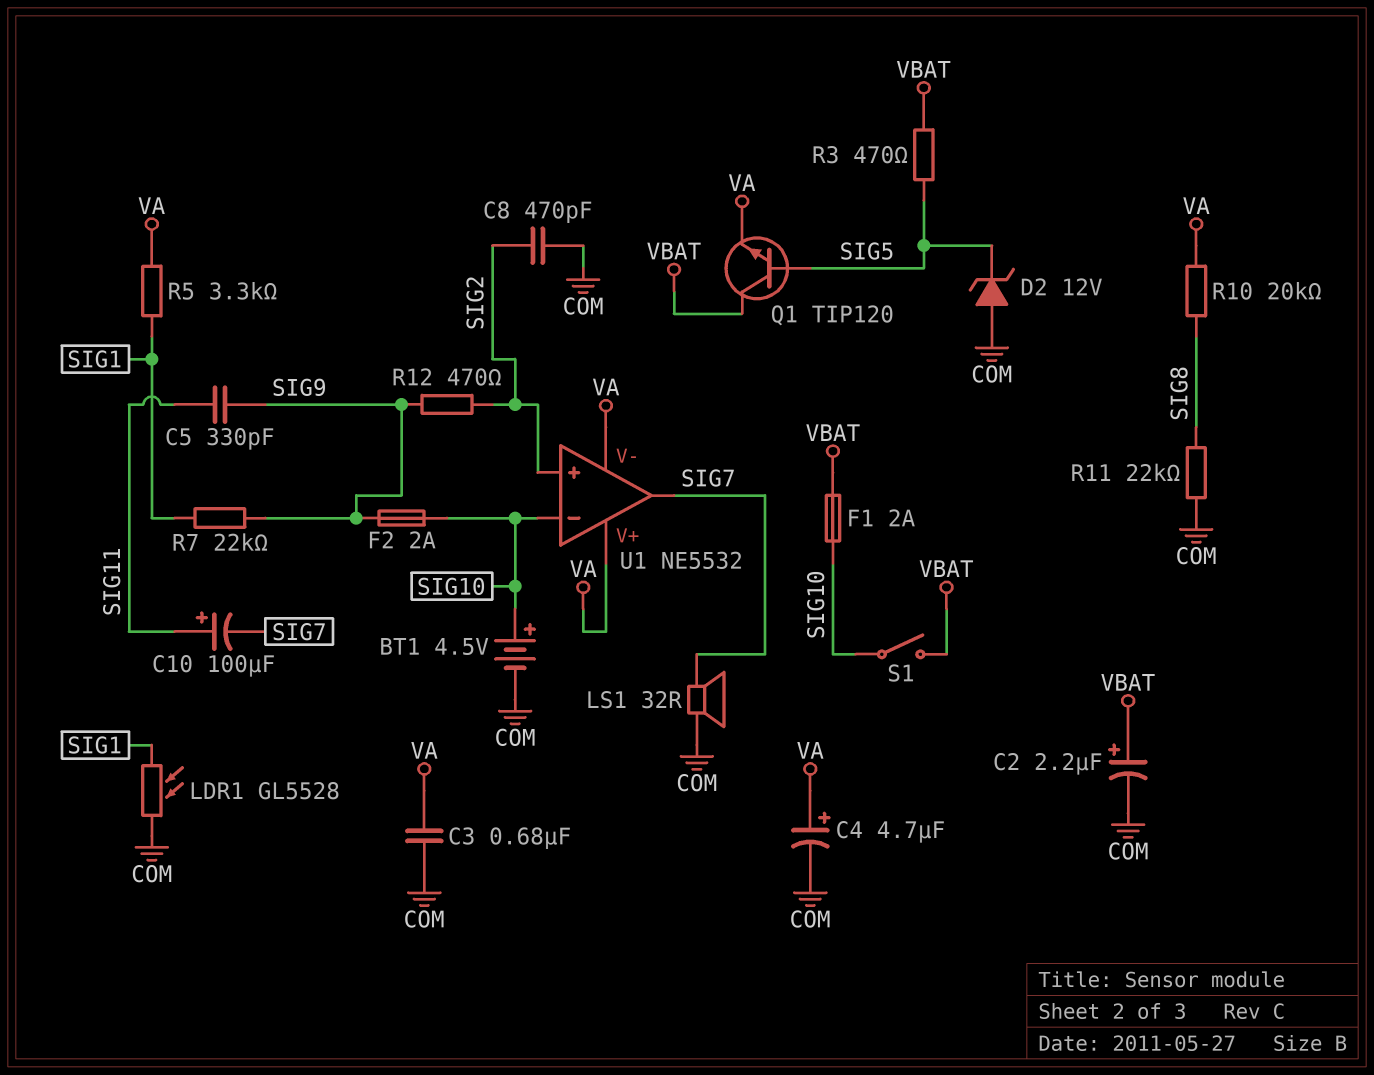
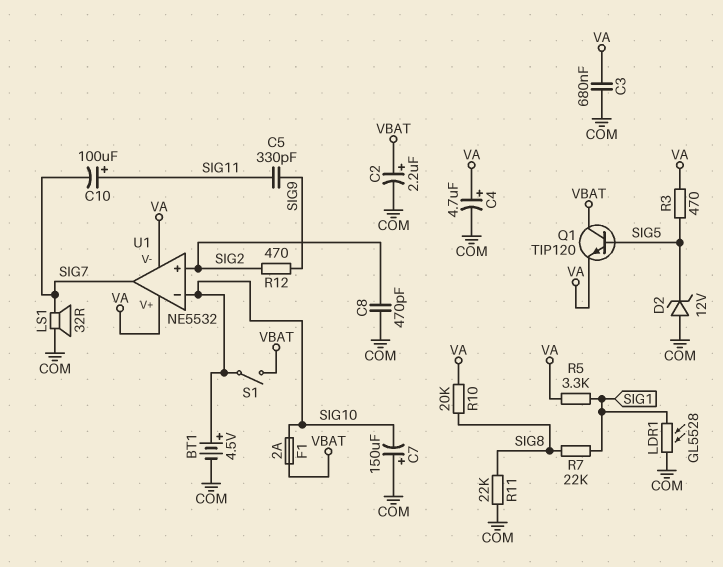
C7: none -> 150uF (plus COM, minus SIG10)
F2: 2A (SIG9, SIG10) -> none
R3: 470 (SIG5, VBAT) -> 470 (SIG5, VA)
R7: 22k (SIG1, SIG9) -> 22k (SIG1, SIG8)

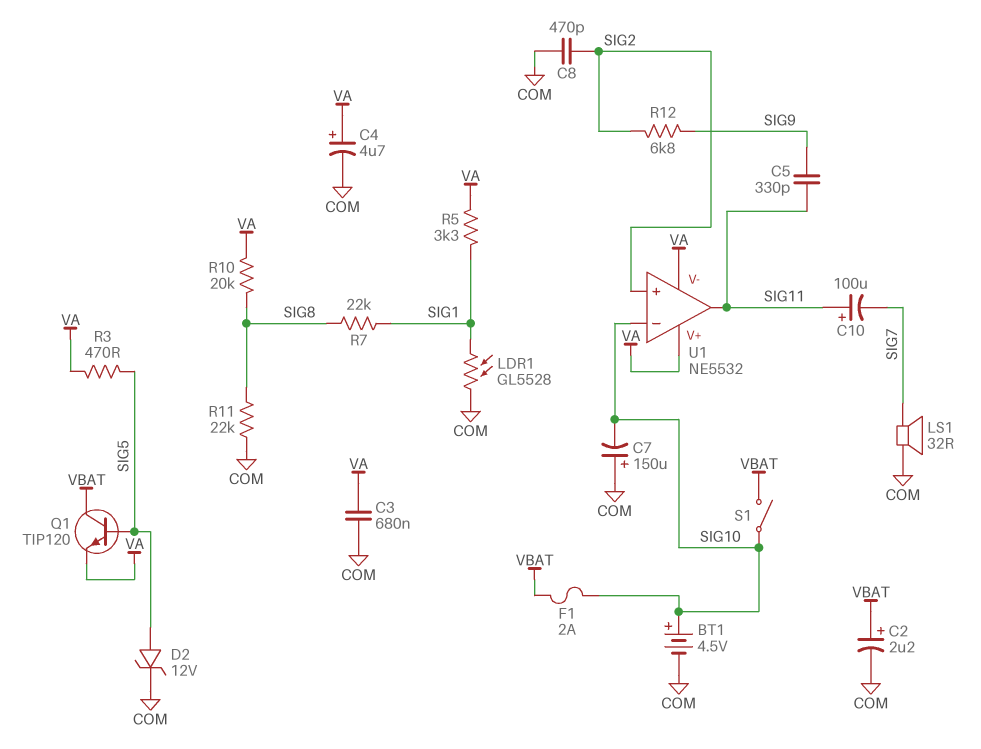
D2: zener 12V (A COM, K SIG5) -> zener 12V (A SIG5, K COM)
R12: 470 (SIG2, SIG9) -> 6.8k (SIG2, SIG9)
U1 pin out: SIG7 -> SIG11

